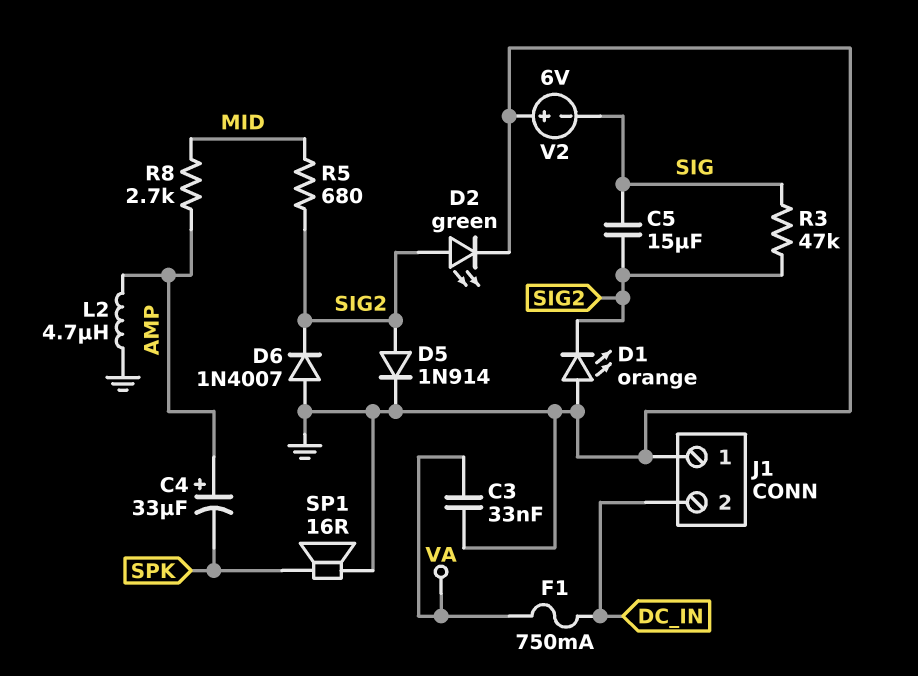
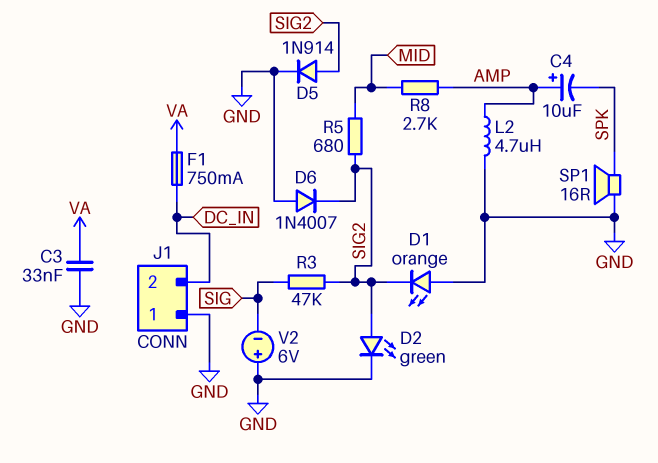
C4: 33uF (plus AMP, minus SPK) -> 10uF (plus AMP, minus SPK)
C5: 15uF (SIG, SIG2) -> none

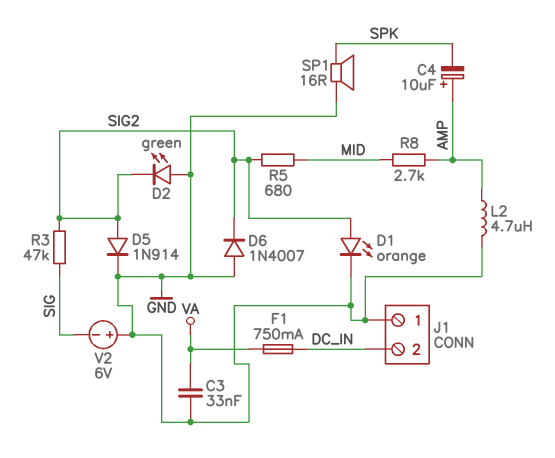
D1: LED orange (A GND, K SIG2) -> LED orange (A SIG2, K GND)
D2: LED green (A SIG2, K GND) -> LED green (A GND, K SIG2)

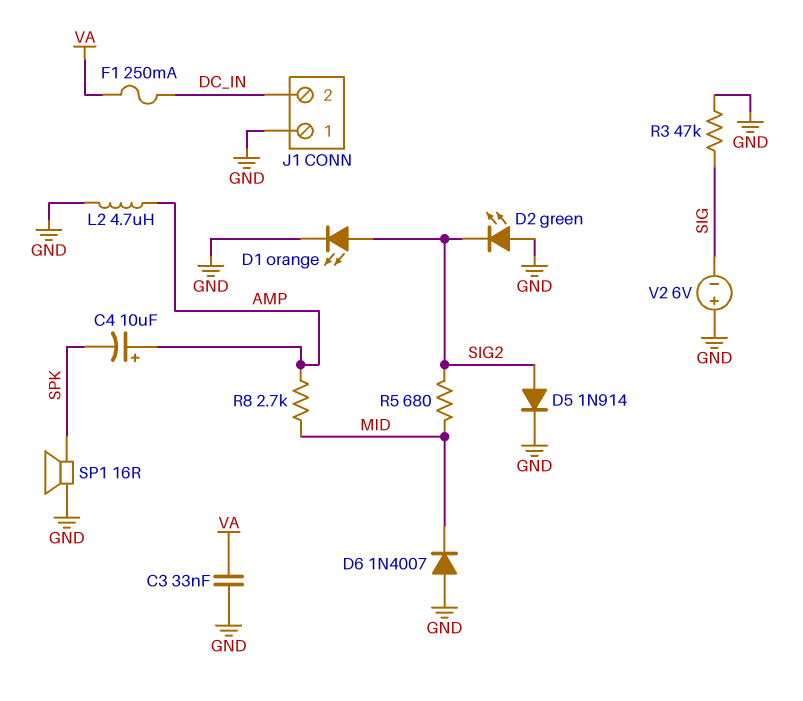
D6: diode 1N4007 (A GND, K SIG2) -> diode 1N4007 (A GND, K MID)
F1: 750mA (DC_IN, VA) -> 250mA (DC_IN, VA)
R3: 47k (SIG, SIG2) -> 47k (GND, SIG)

